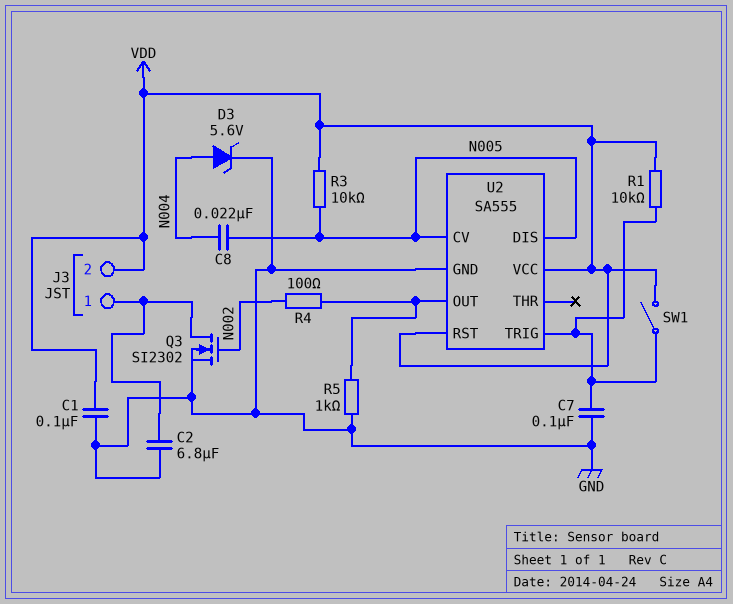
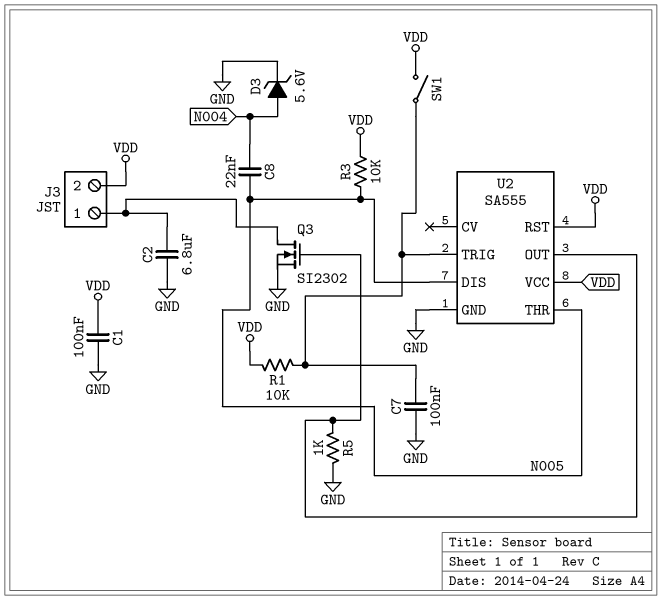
Q3: NMOS SI2302 (G N002, D J3/1, S GND) -> NMOS SI2302 (G U2/OUT, D J3/1, S GND)
R4: 100 (N002, U2/OUT) -> none
U2 pin CV: N005 -> none
U2 pin THR: none -> N005

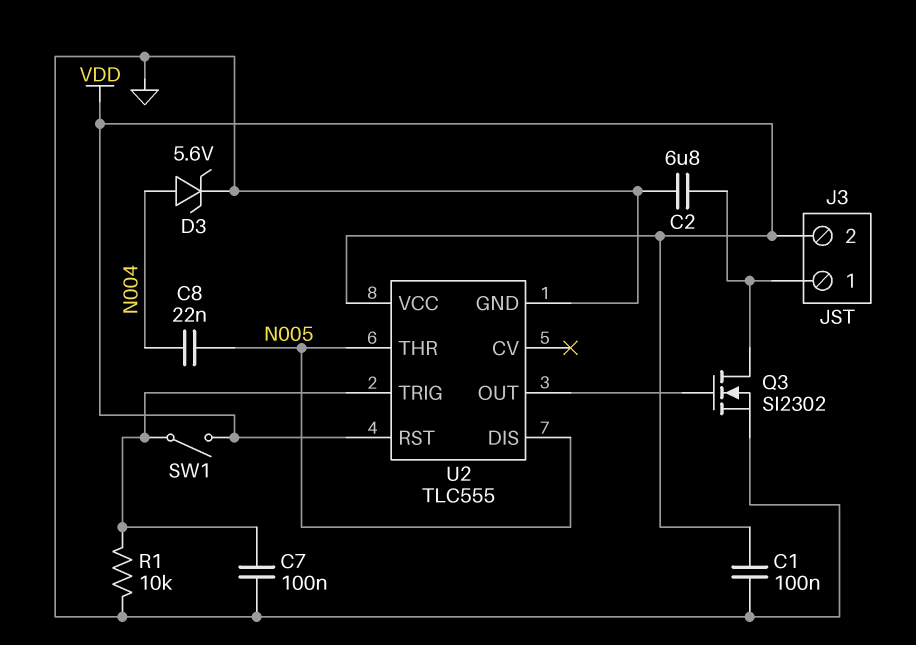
R1: 10k (U2/TRIG, VDD) -> 10k (GND, U2/TRIG)
R3: 10k (N005, VDD) -> none
R5: 1k (GND, U2/OUT) -> none
U2: SA555 -> TLC555

